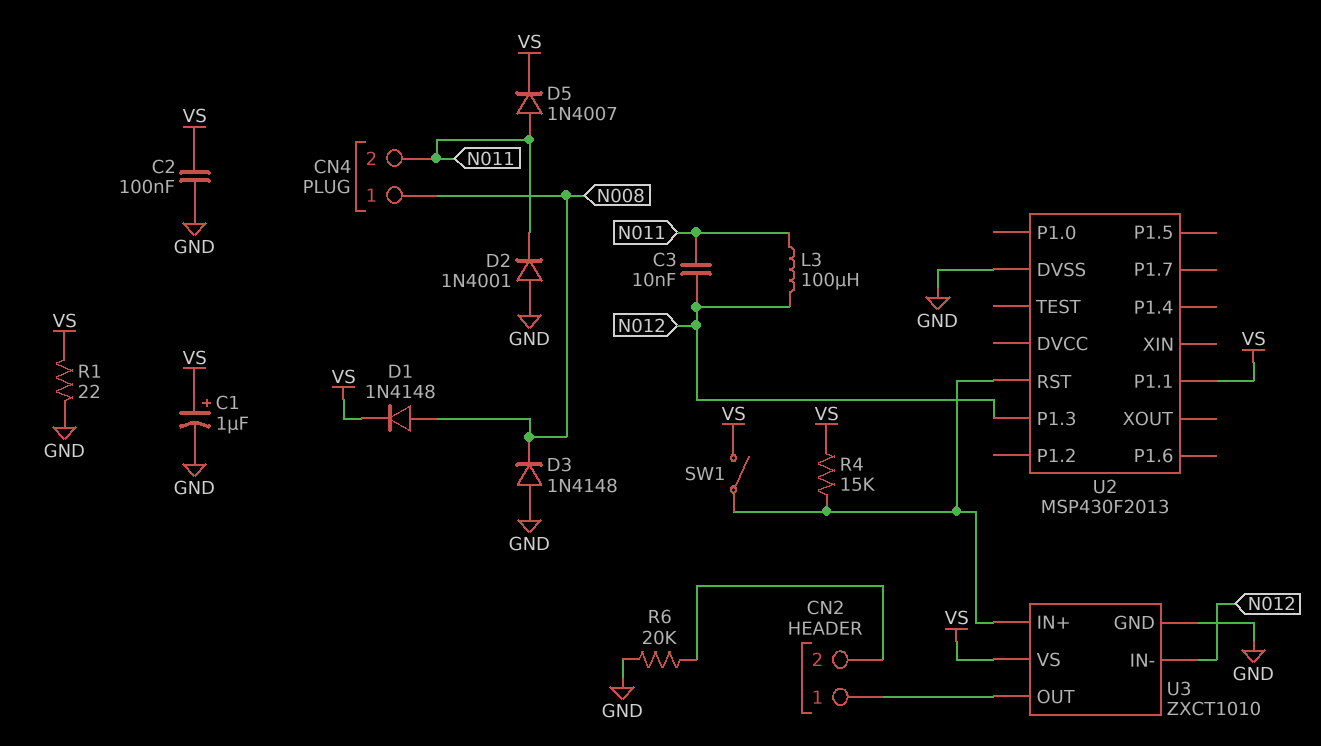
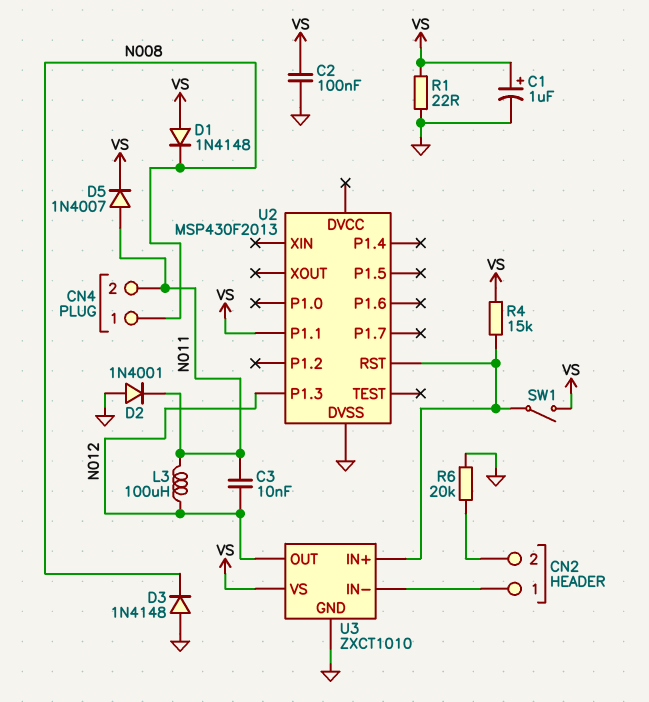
D1: diode 1N4148 (A N008, K VS) -> diode 1N4148 (A VS, K N008)
U3 pin IN-: N012 -> CN2/1
U3 pin OUT: CN2/1 -> N012

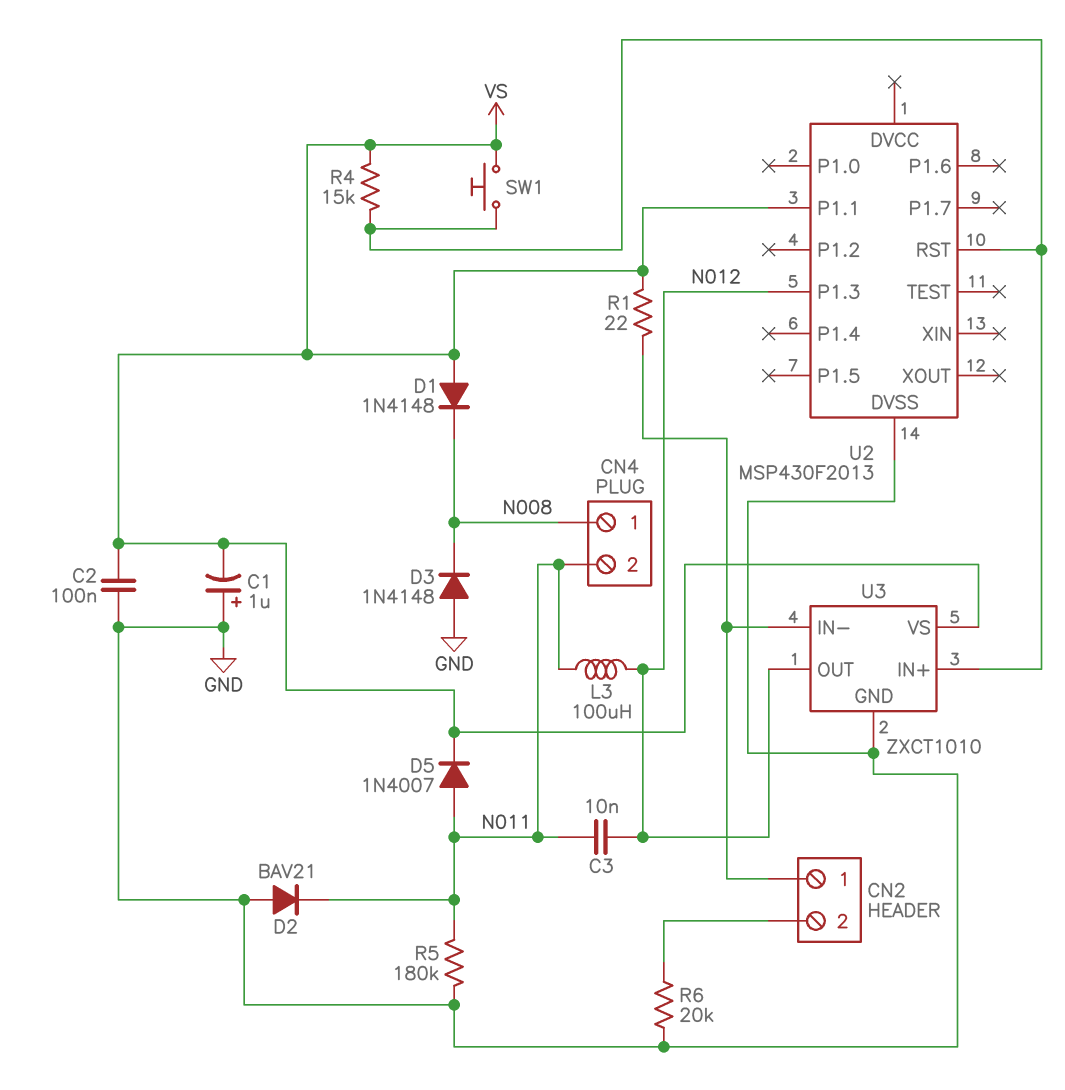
C1: 1uF (plus VS, minus GND) -> 1uF (plus GND, minus VS)
D2: diode 1N4001 (A GND, K N011) -> diode BAV21 (A GND, K N011)
R1: 22 (GND, VS) -> 22 (CN2/1, VS)
R5: none -> 180k (GND, N011)
SW1: switch (U2/RST, VS) -> button (U2/RST, VS)

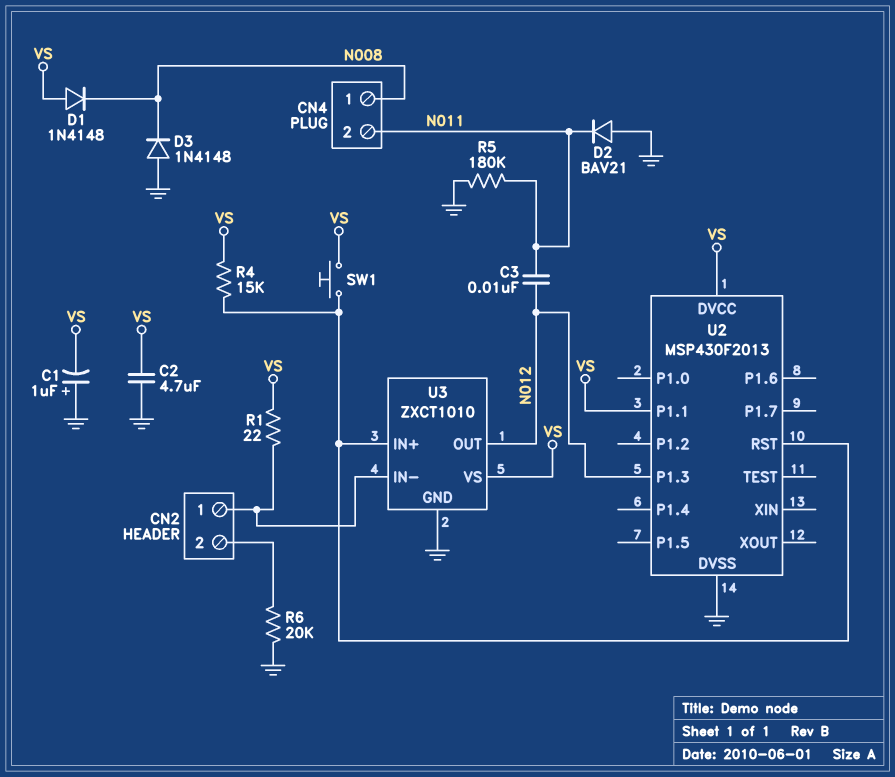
C2: 100nF (GND, VS) -> 4.7uF (GND, VS)
D5: diode 1N4007 (A N011, K VS) -> none
L3: 100uH (N011, N012) -> none
U2 pin DVCC: none -> VS

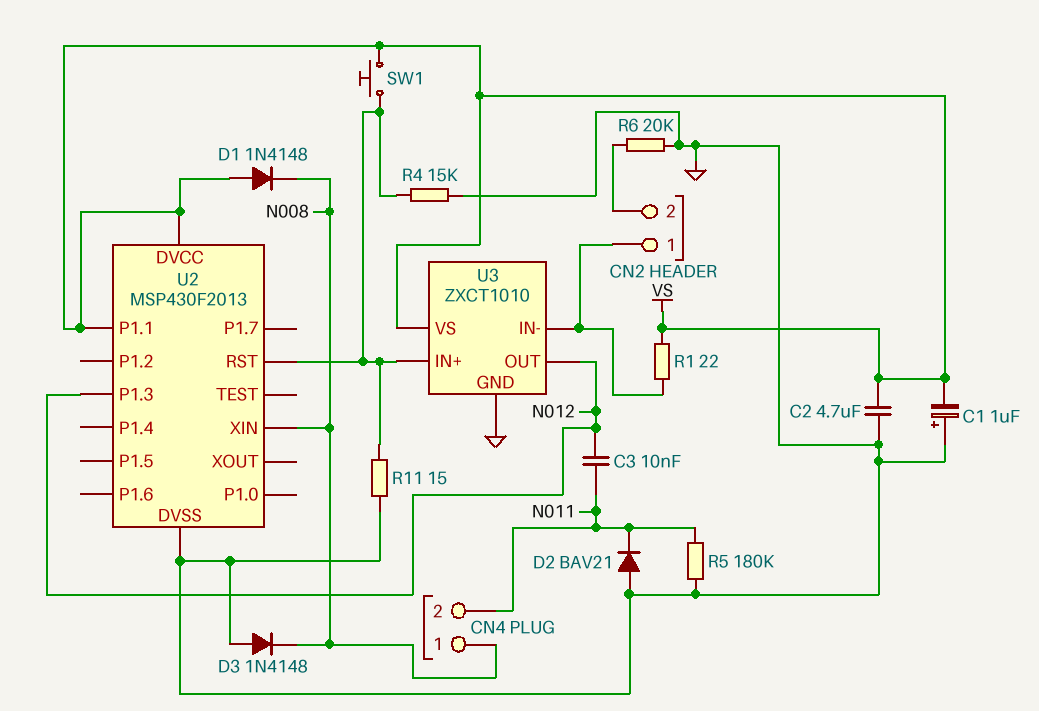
R4: 15k (U2/RST, VS) -> 15k (GND, U2/RST)
R11: none -> 15 (GND, U2/RST)
U2 pin XIN: none -> N008

